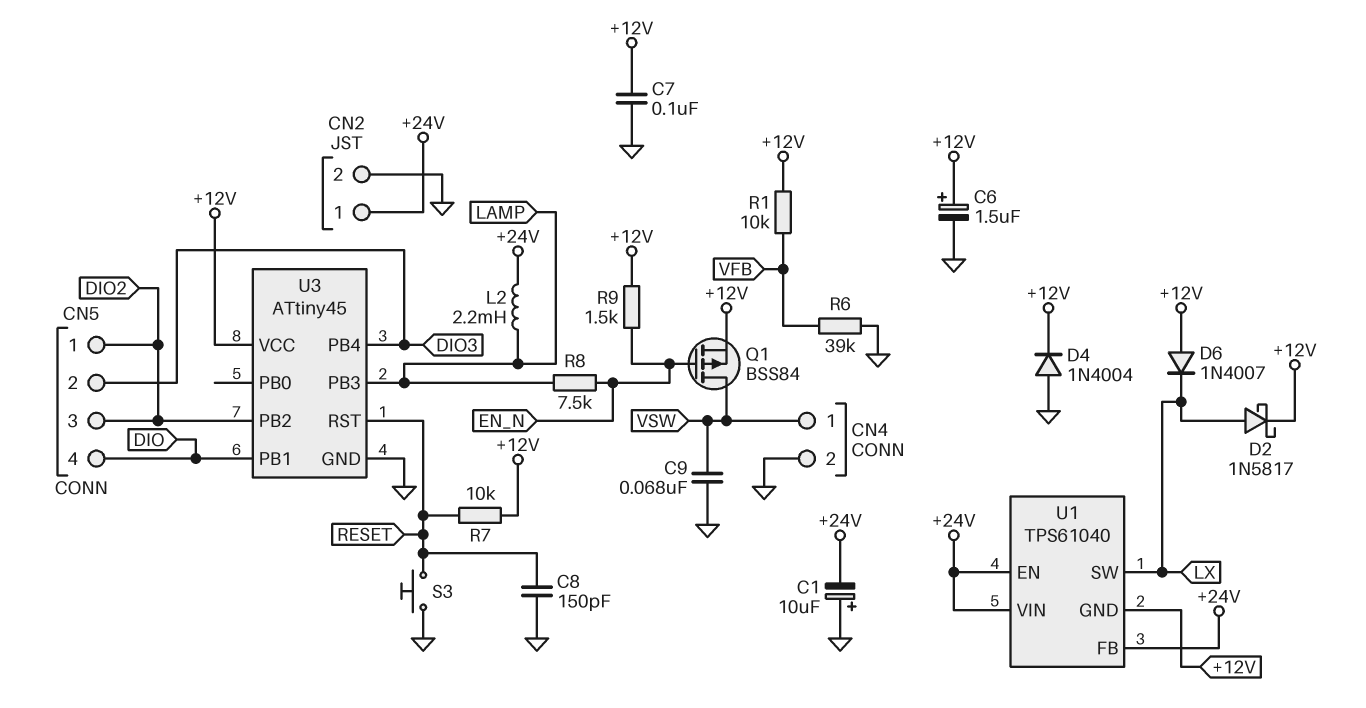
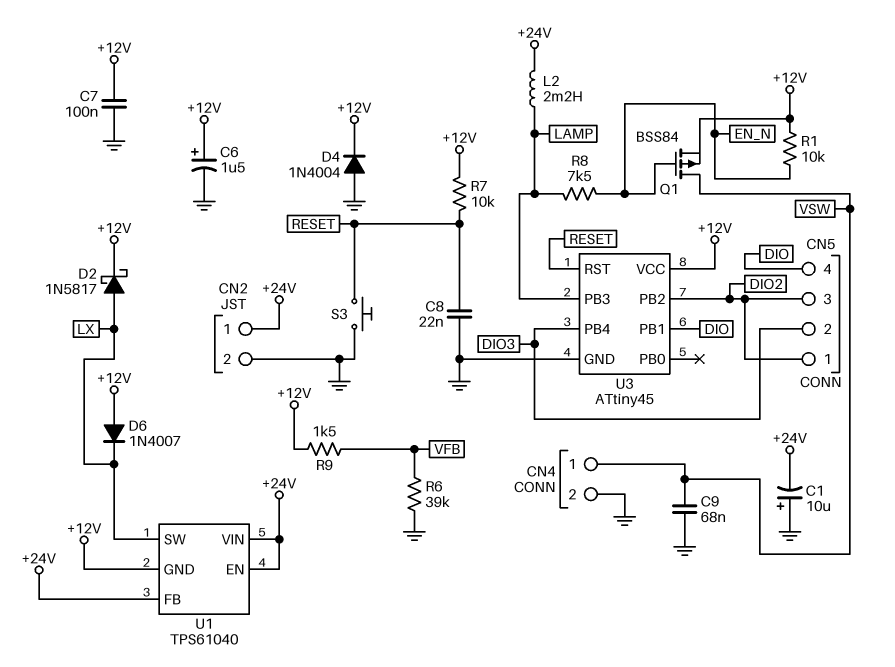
C8: 150pF (GND, RESET) -> 22nF (GND, RESET)
R1: 10k (+12V, VFB) -> 10k (+12V, EN_N)
R9: 1.5k (+12V, EN_N) -> 1.5k (+12V, VFB)

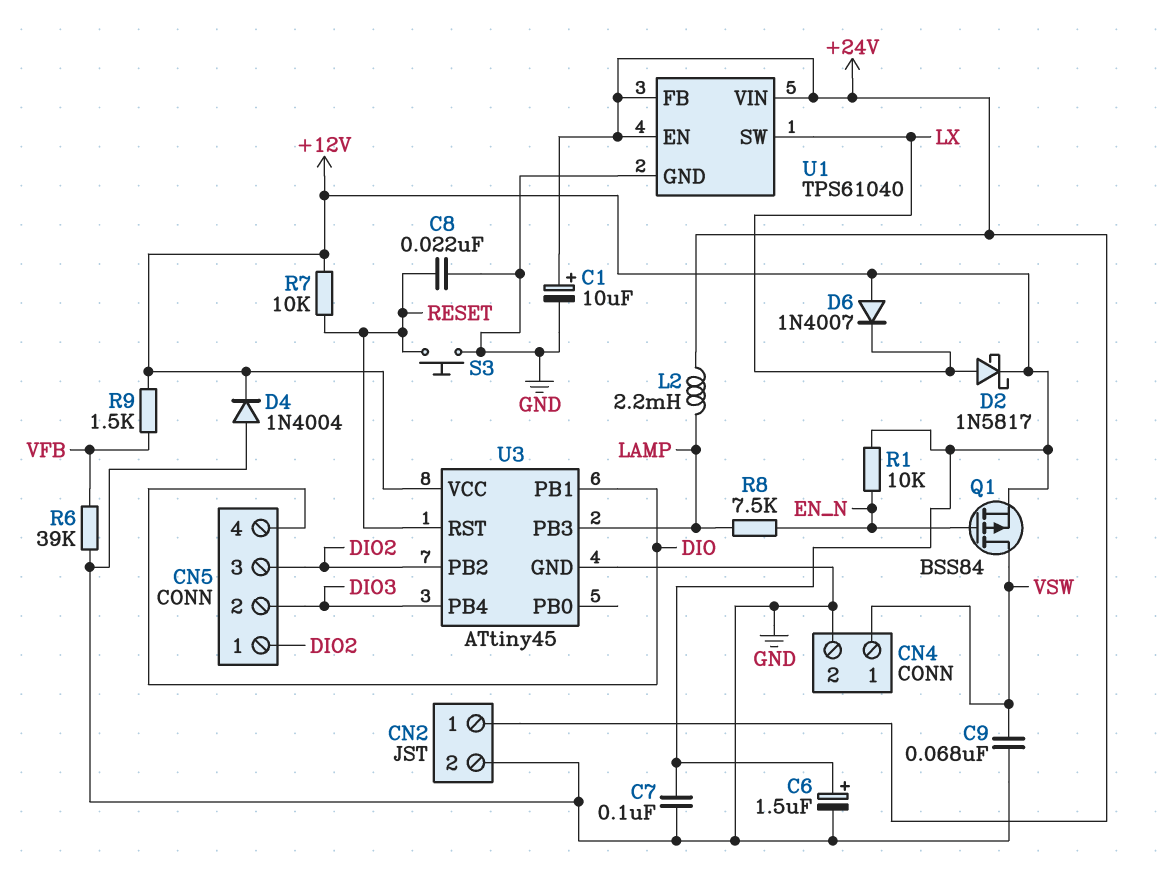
C1: 10uF (plus GND, minus +24V) -> 10uF (plus +24V, minus GND)
U1 pin GND: +12V -> GND

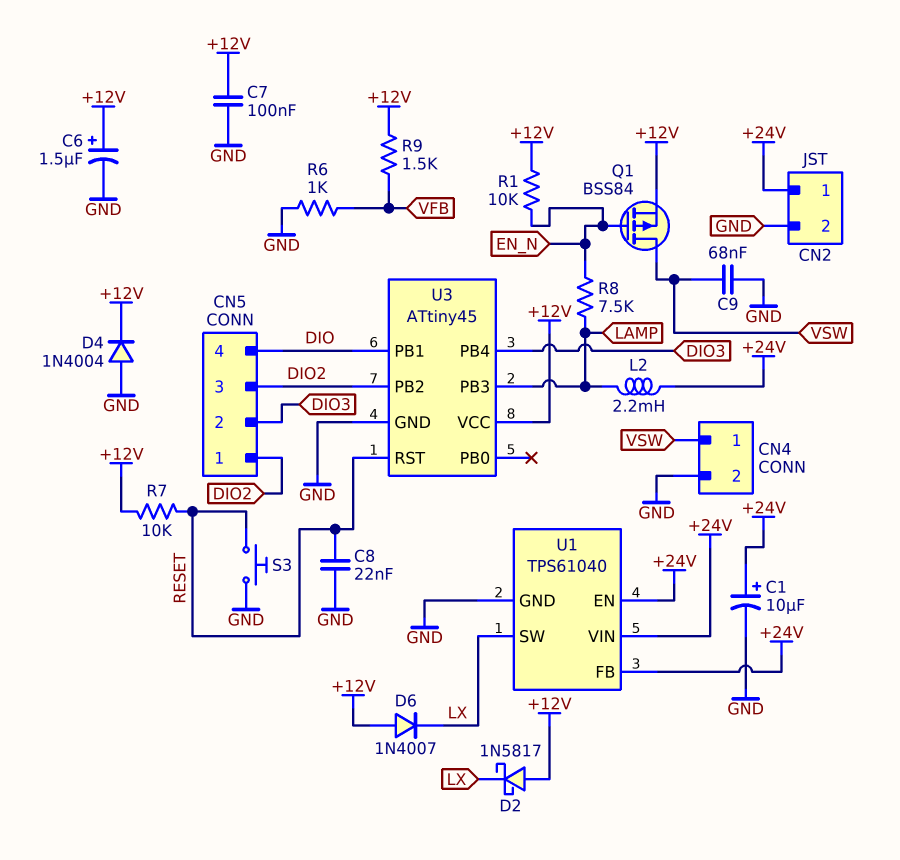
D2: schottky 1N5817 (A LX, K +12V) -> schottky 1N5817 (A +12V, K LX)
R6: 39k (GND, VFB) -> 1k (GND, VFB)

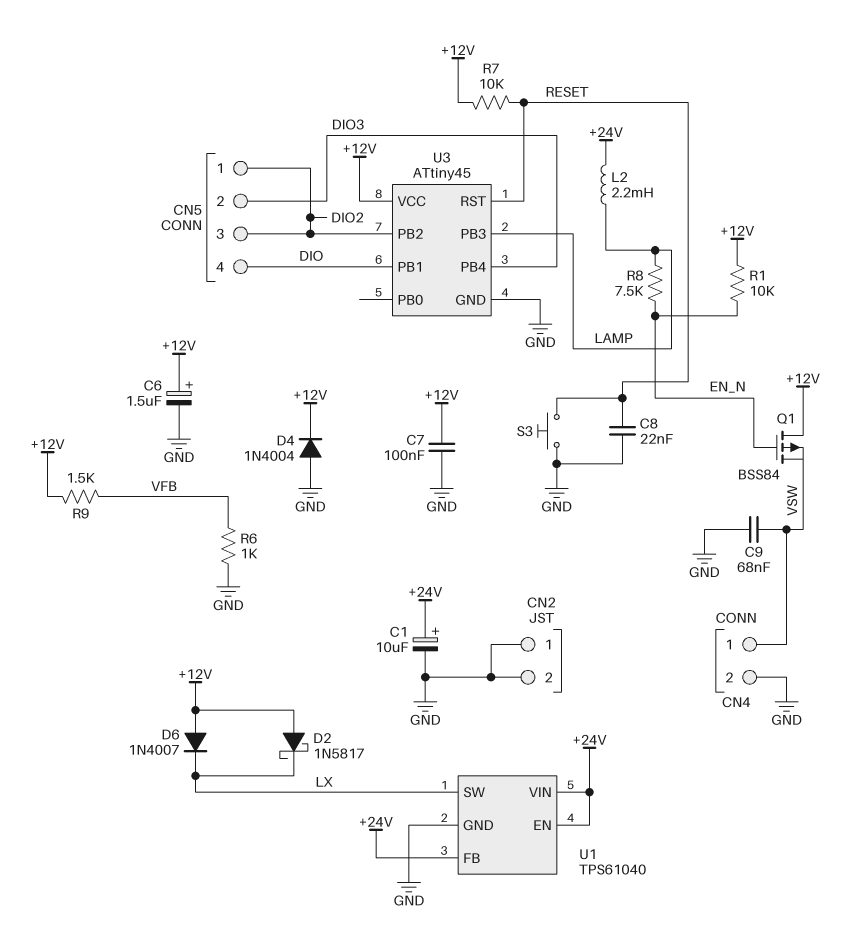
CN2 pin 1: +24V -> GND
Q1: PMOS BSS84 (G EN_N, D VSW, S +12V) -> PMOS BSS84 (G EN_N, D +12V, S VSW)

